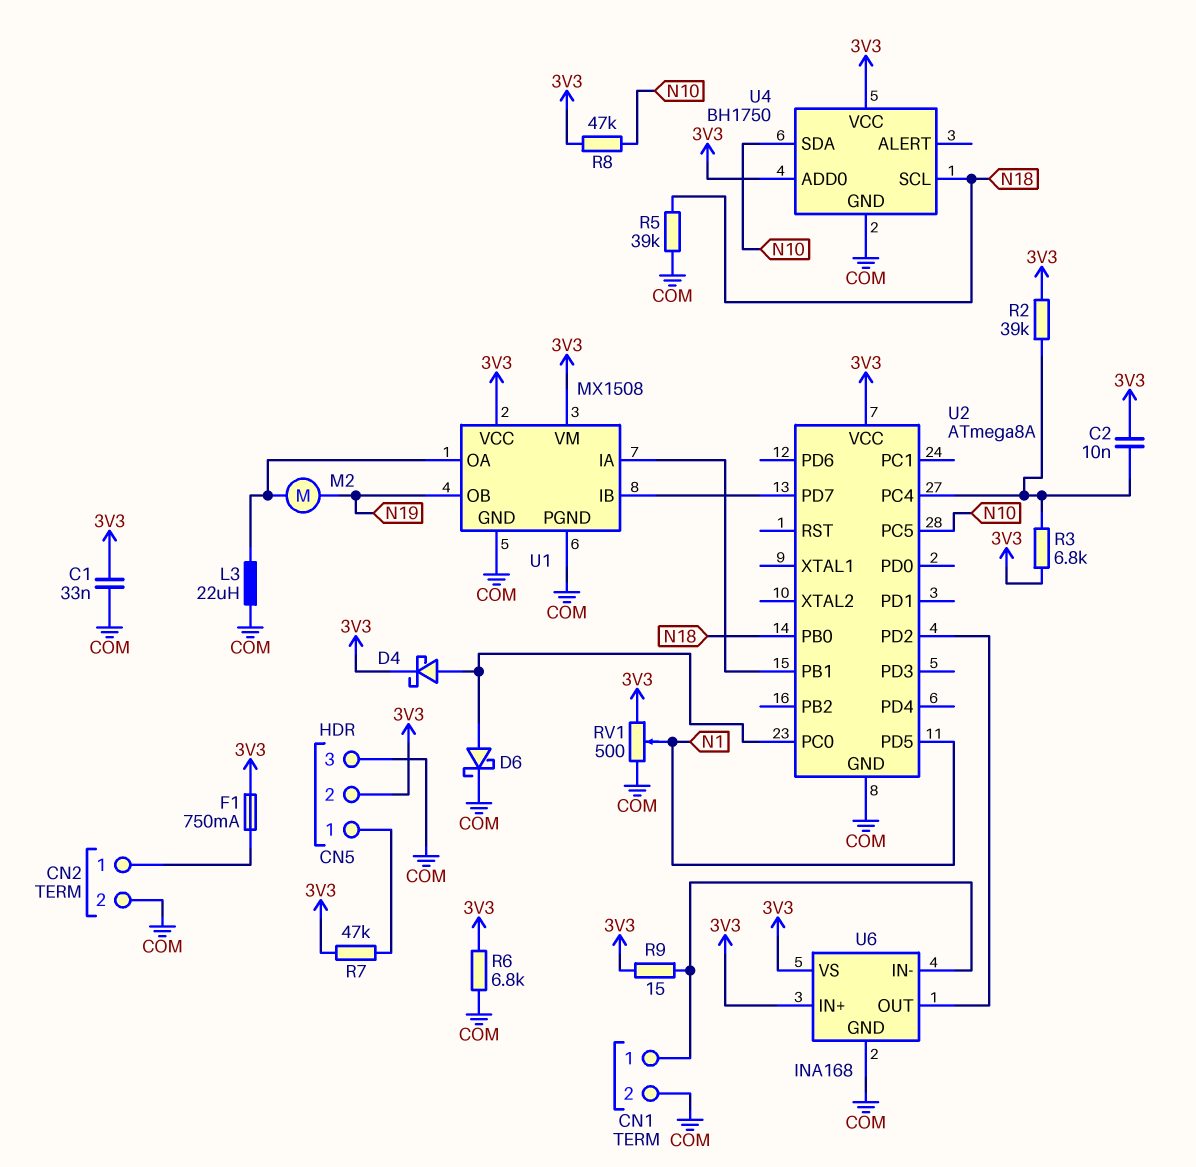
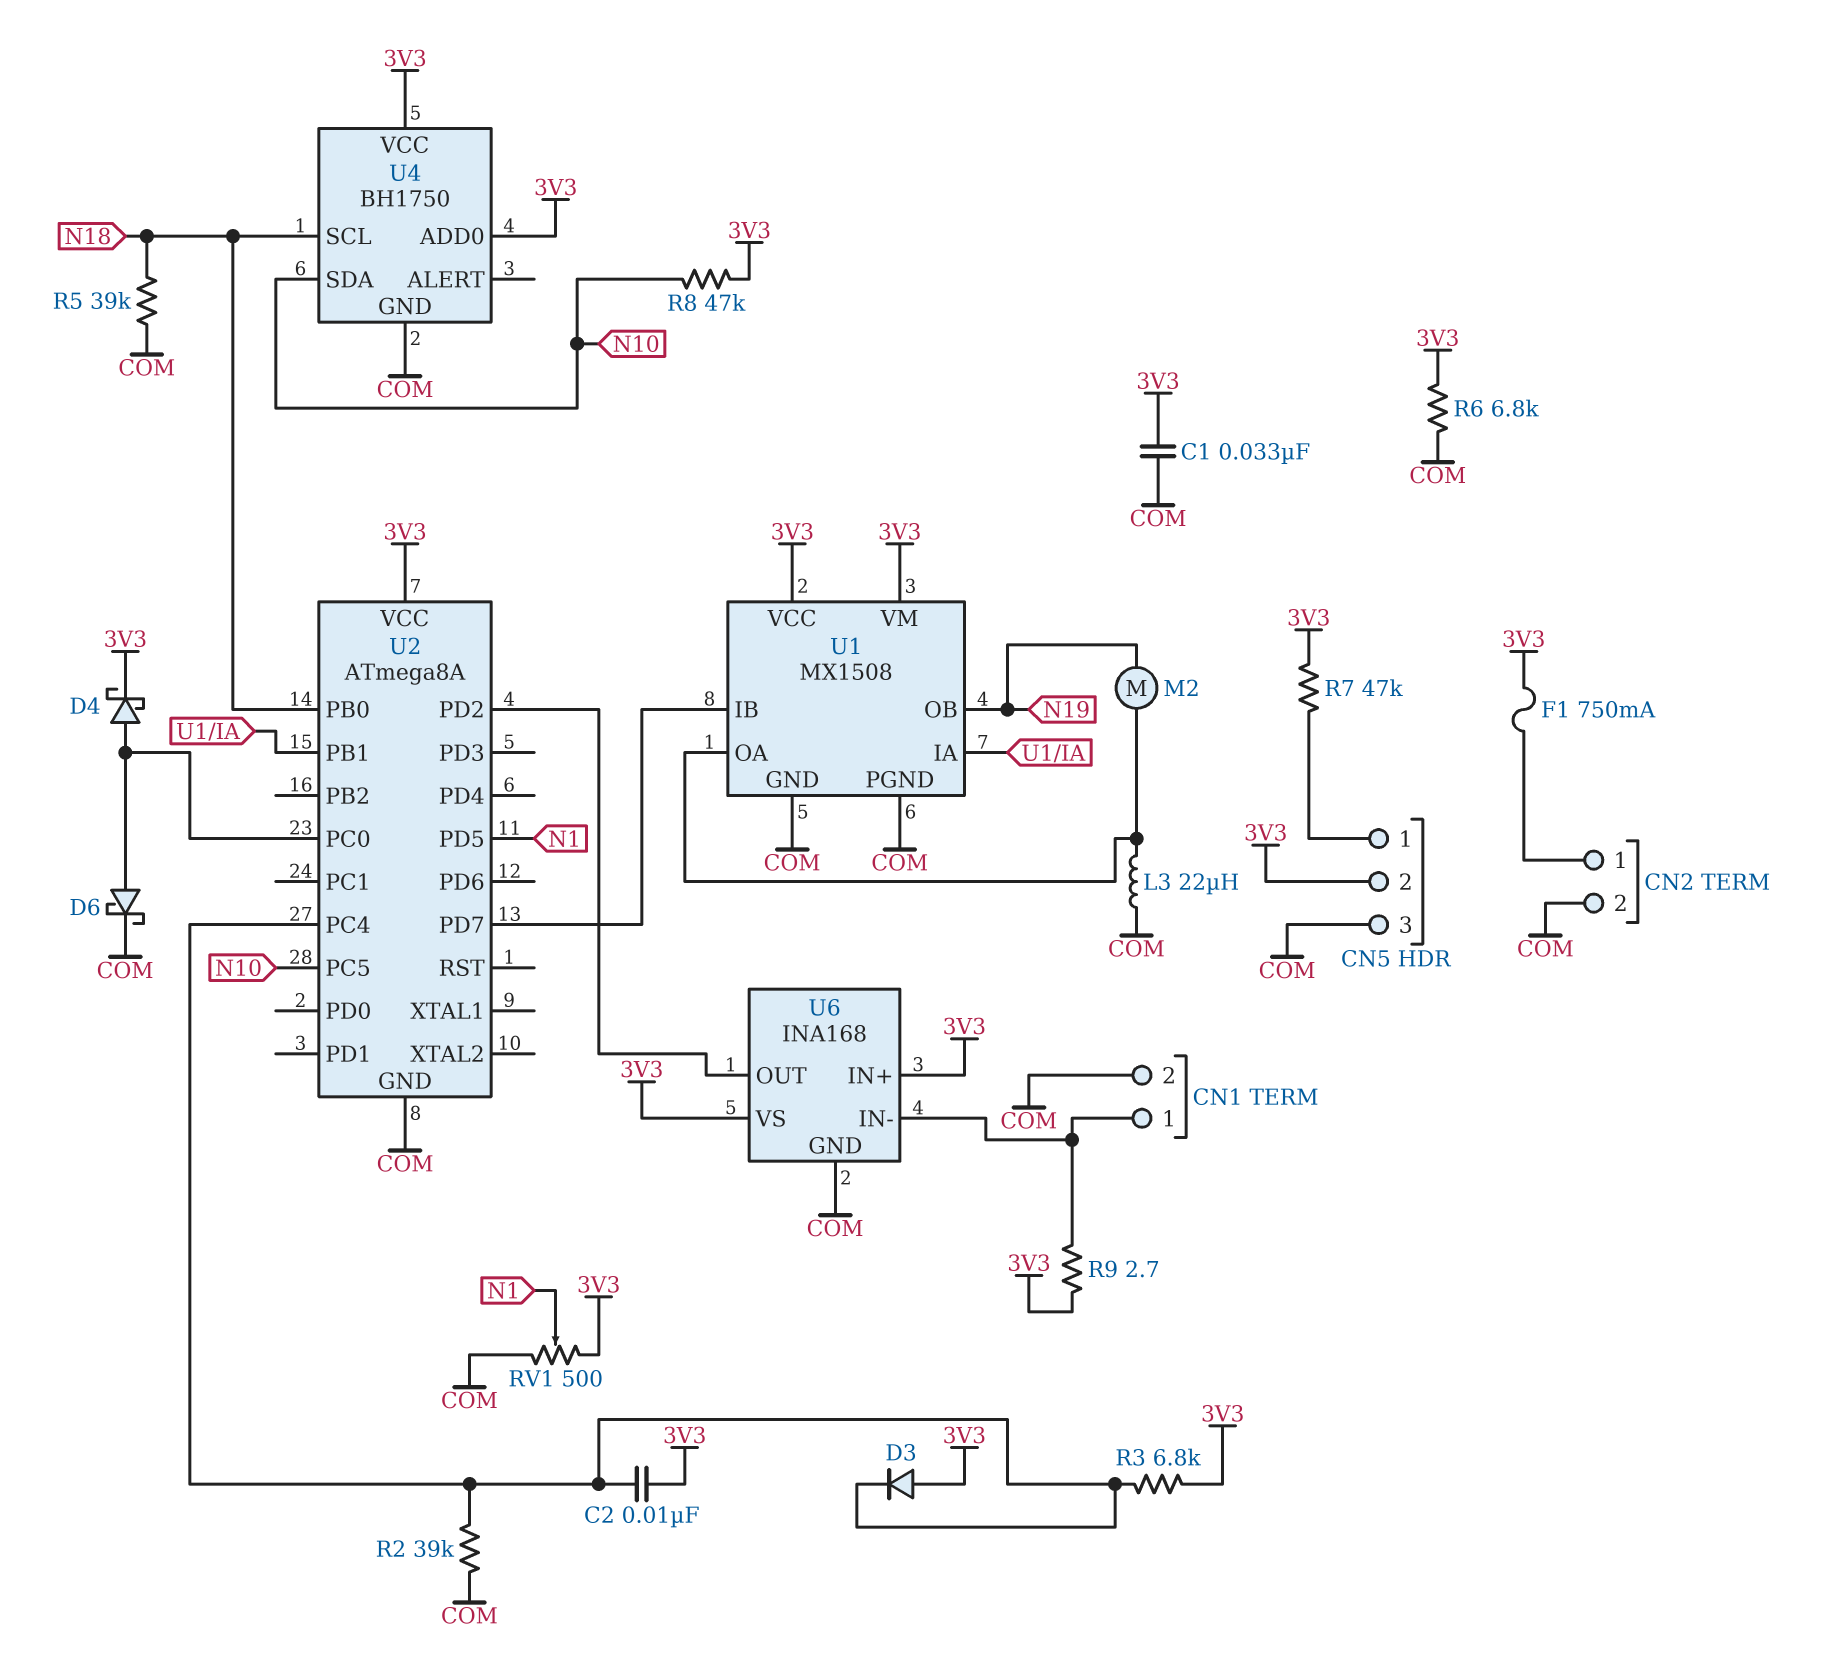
D3: none -> diode (A 3V3, K U2/PC4)
R2: 39k (3V3, U2/PC4) -> 39k (COM, U2/PC4)
R9: 15 (3V3, CN1/1) -> 2.7 (3V3, CN1/1)

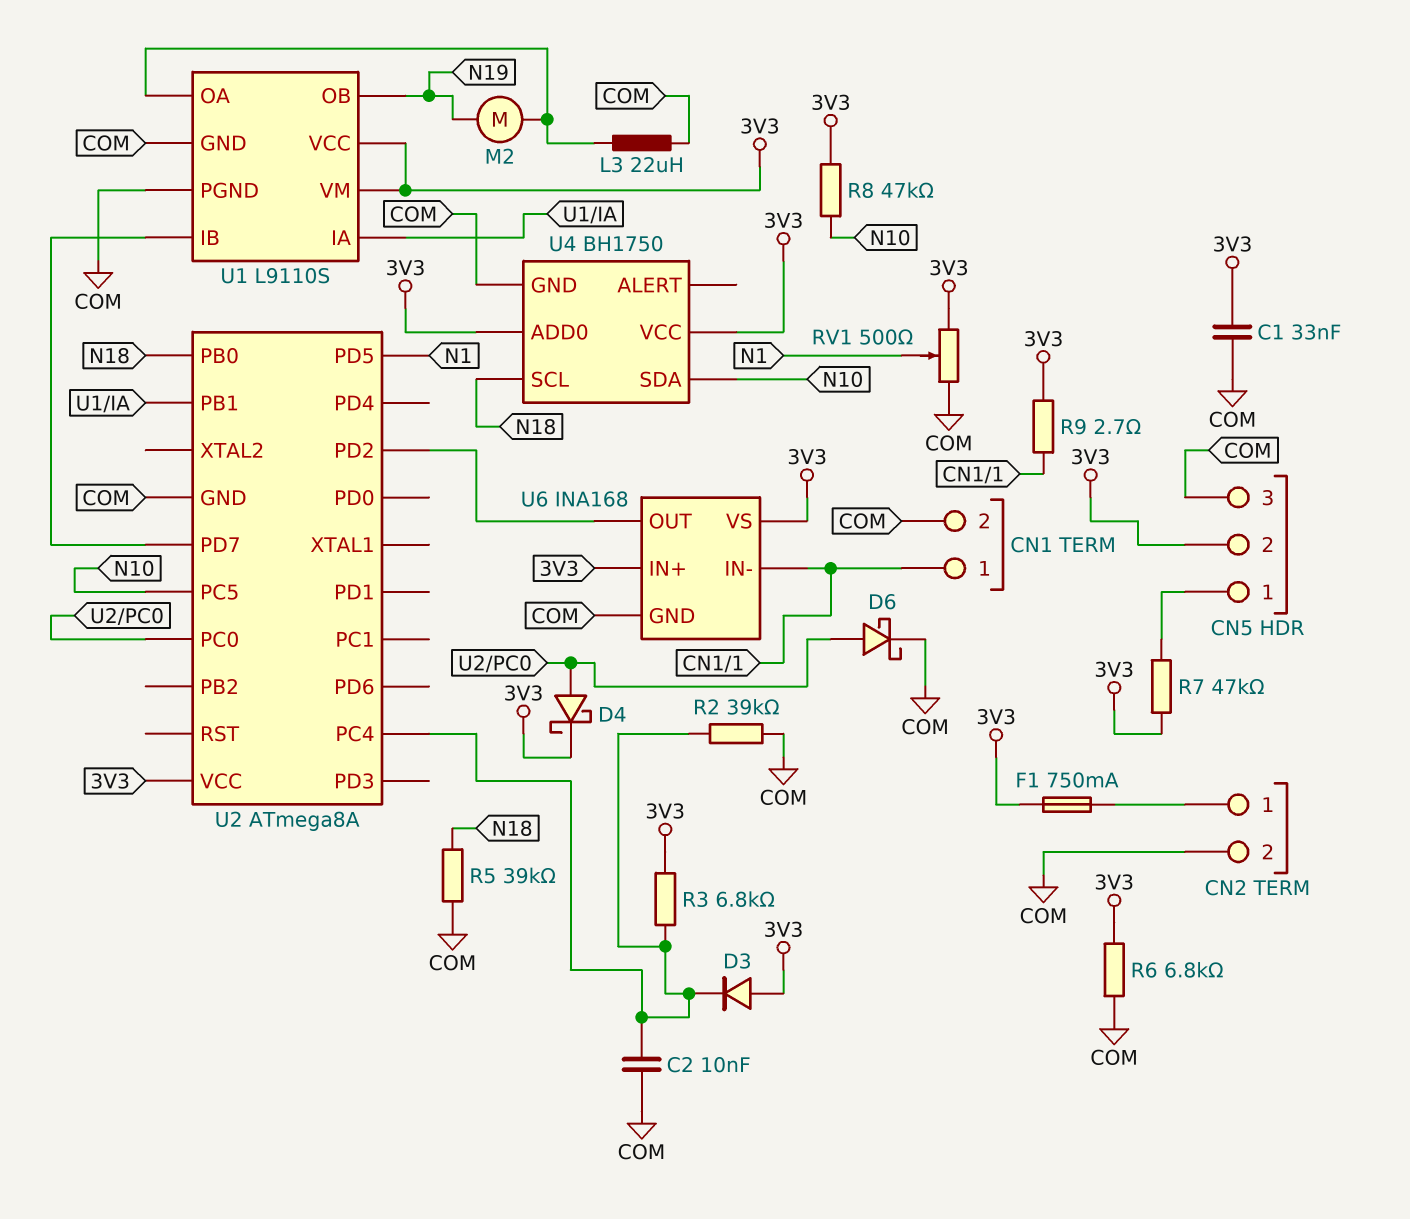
C2: 10nF (3V3, U2/PC4) -> 10nF (COM, U2/PC4)
U1: MX1508 -> L9110S

